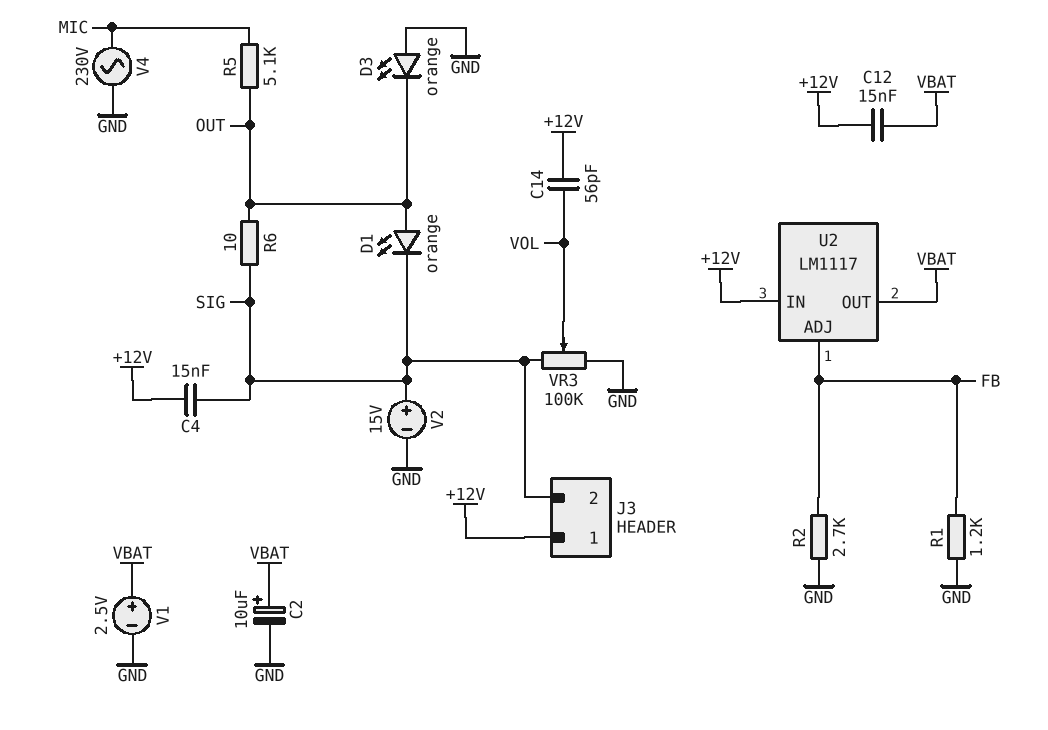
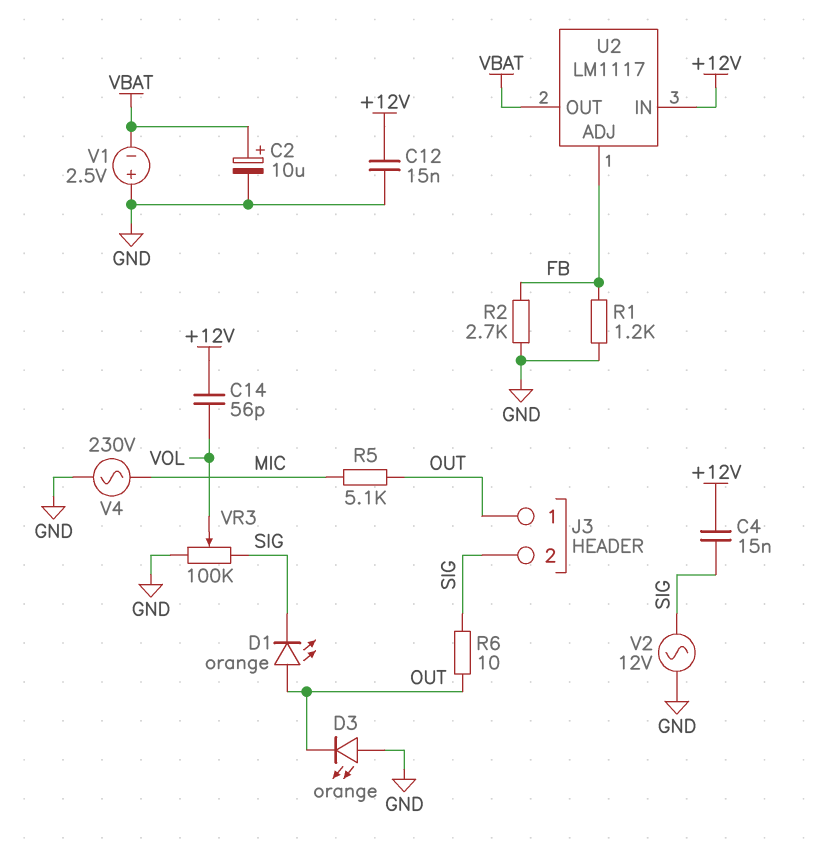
C12: 15nF (+12V, VBAT) -> 15nF (+12V, GND)
J3 pin 1: +12V -> OUT
V1: 2.5V (plus VBAT, minus GND) -> 2.5V (plus GND, minus VBAT)
V2: 15V (plus SIG, minus GND) -> AC 12V (GND, SIG)

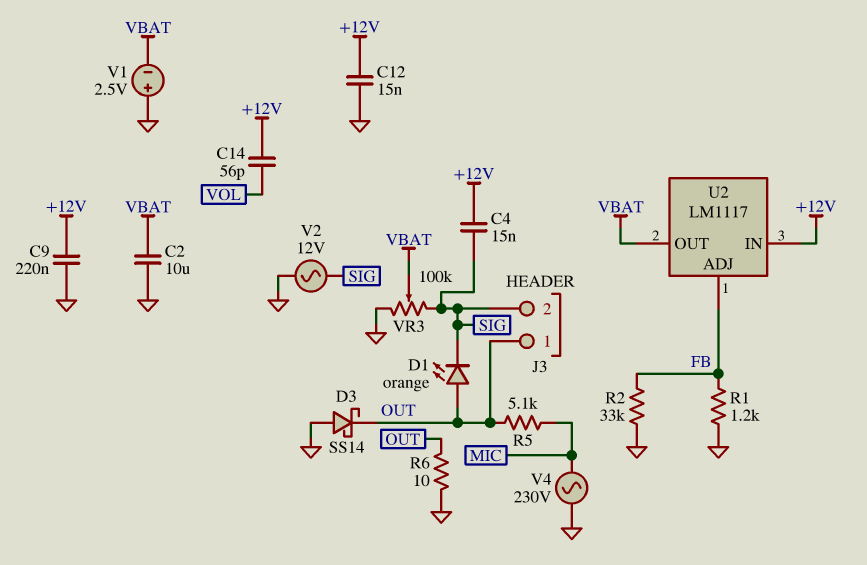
C2: 10uF (plus VBAT, minus GND) -> 10uF (GND, VBAT)
C9: none -> 220nF (+12V, GND)
D3: LED orange (A GND, K OUT) -> schottky SS14 (A GND, K OUT)
R2: 2.7k (FB, GND) -> 33k (FB, GND)
R6: 10 (OUT, SIG) -> 10 (GND, OUT)
VR3: 100k (GND, SIG, wiper VOL) -> 100k (GND, SIG, wiper VBAT)

